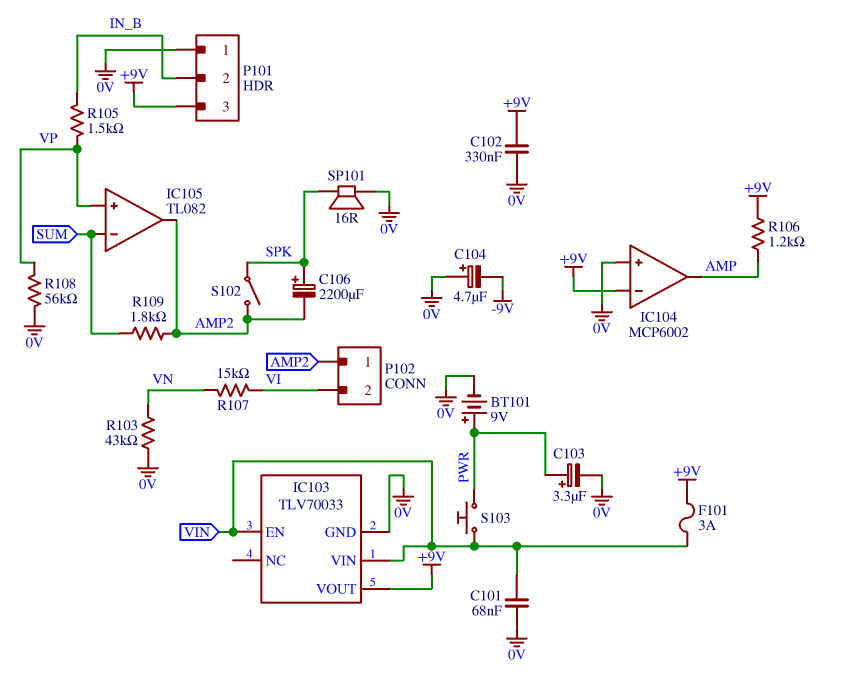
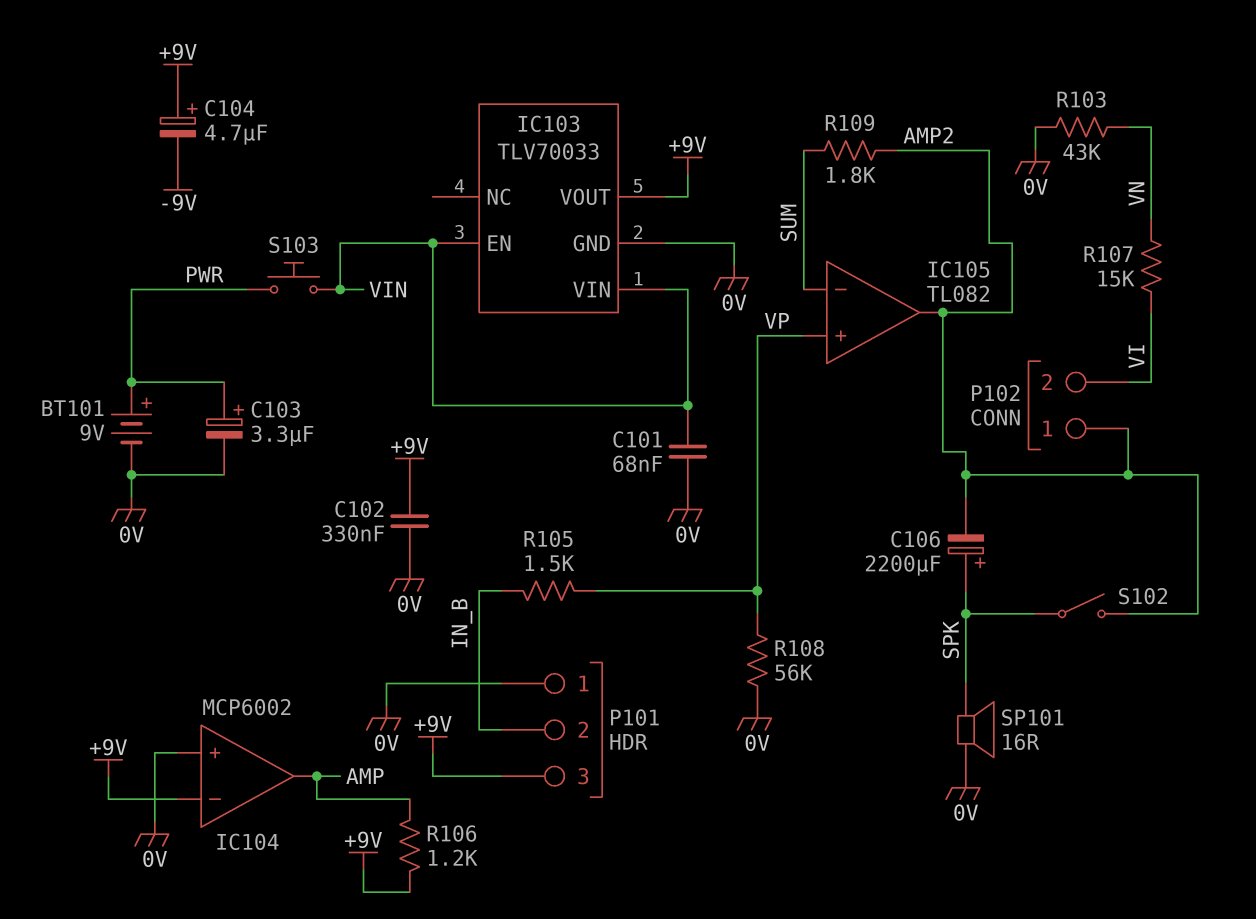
C104: 4.7uF (plus 0V, minus -9V) -> 4.7uF (plus +9V, minus -9V)
F101: 3A (+9V, VIN) -> none

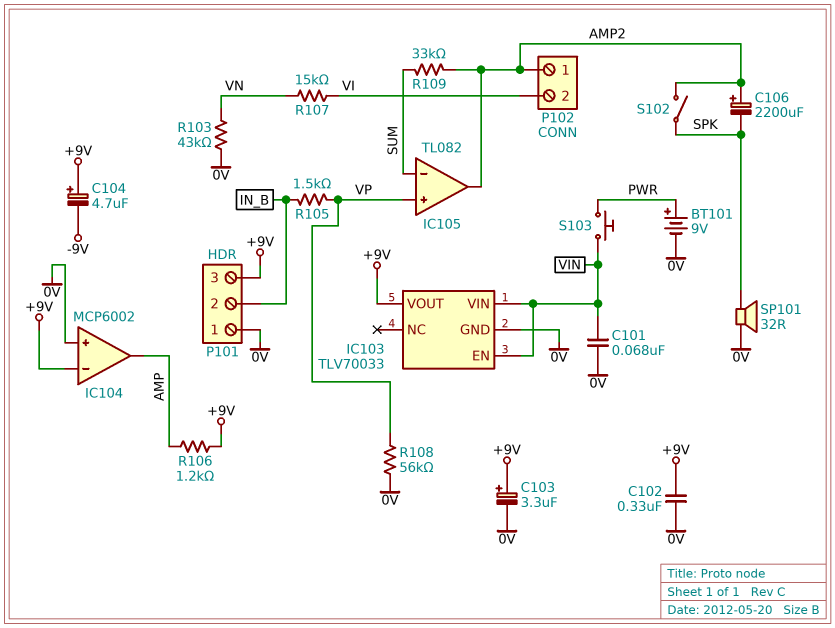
C103: 3.3uF (plus PWR, minus 0V) -> 3.3uF (plus +9V, minus 0V)
C106: 2200uF (plus SPK, minus AMP2) -> 2200uF (plus AMP2, minus SPK)
R109: 1.8k (AMP2, SUM) -> 33k (AMP2, SUM)
SP101: speaker 16R (0V, SPK) -> speaker 32R (0V, SPK)

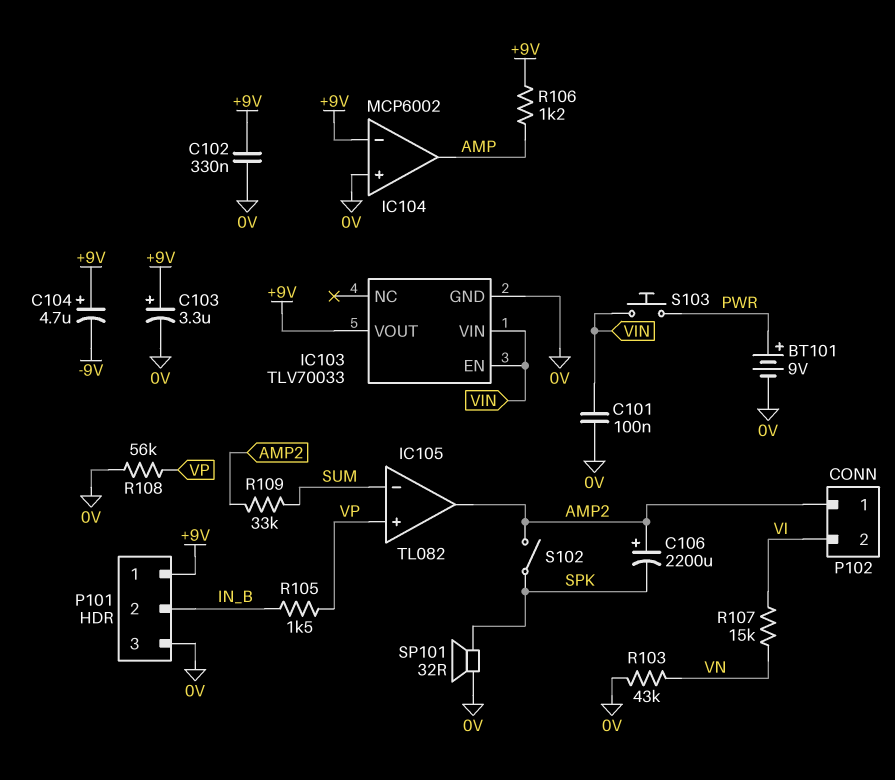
C101: 68nF (0V, VIN) -> 100nF (0V, VIN)
P101 pin 1: 0V -> +9V
P101 pin 3: +9V -> 0V

